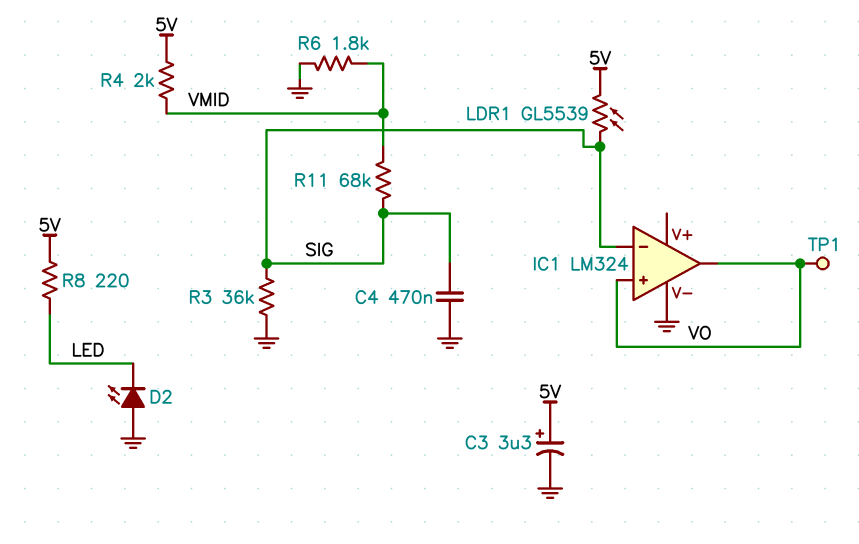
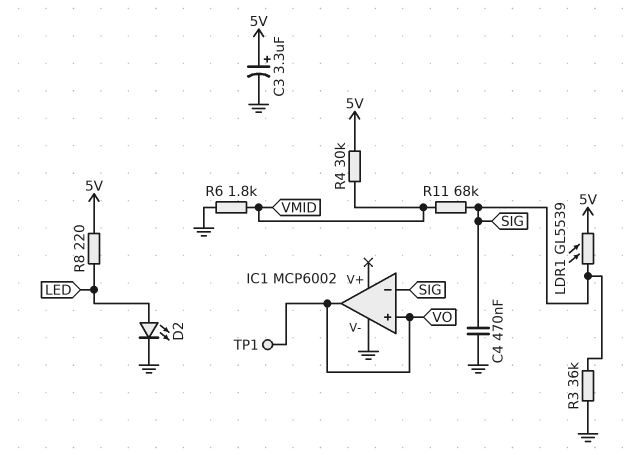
D2: LED (A GND, K LED) -> LED (A LED, K GND)
IC1: LM324 -> MCP6002
R4: 2k (5V, VMID) -> 30k (5V, VMID)

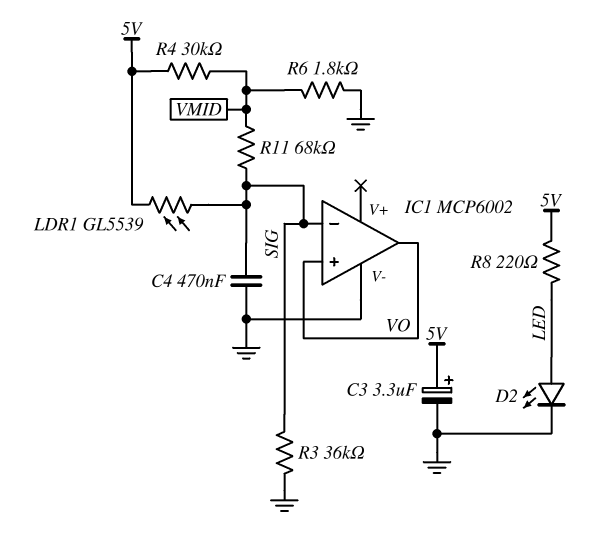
TP1: test point (VO) -> none

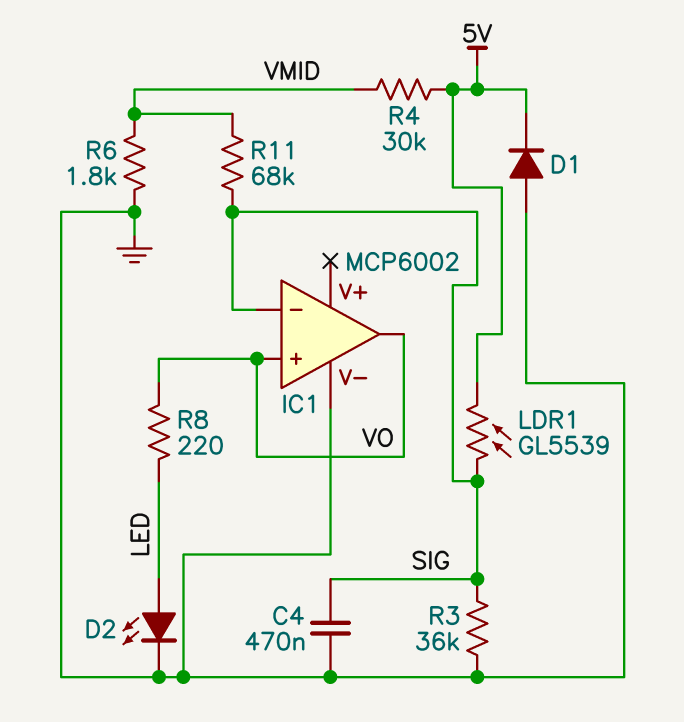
C3: 3.3uF (plus 5V, minus GND) -> none
D1: none -> diode (A GND, K 5V)
R8: 220 (5V, LED) -> 220 (LED, VO)

